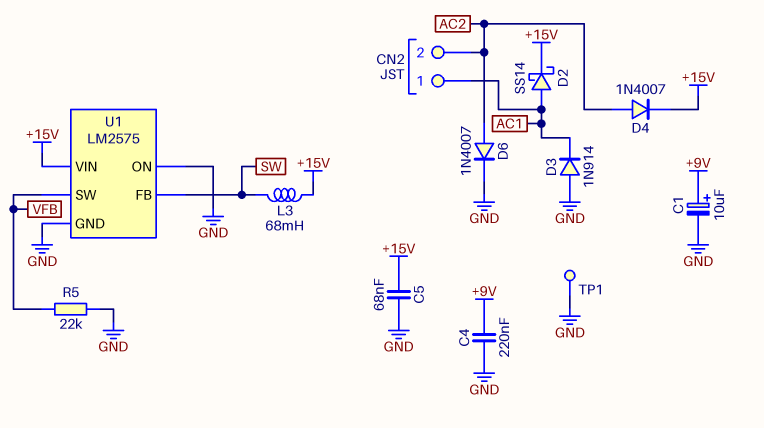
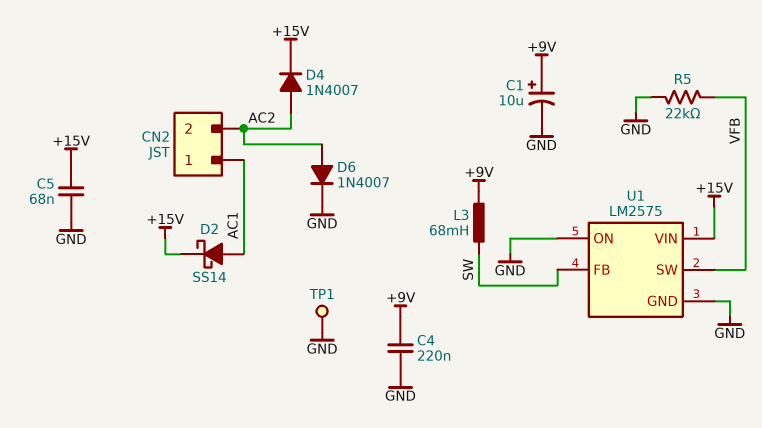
D3: diode 1N914 (A GND, K AC1) -> none
L3: 68mH (+15V, SW) -> 68mH (+9V, SW)

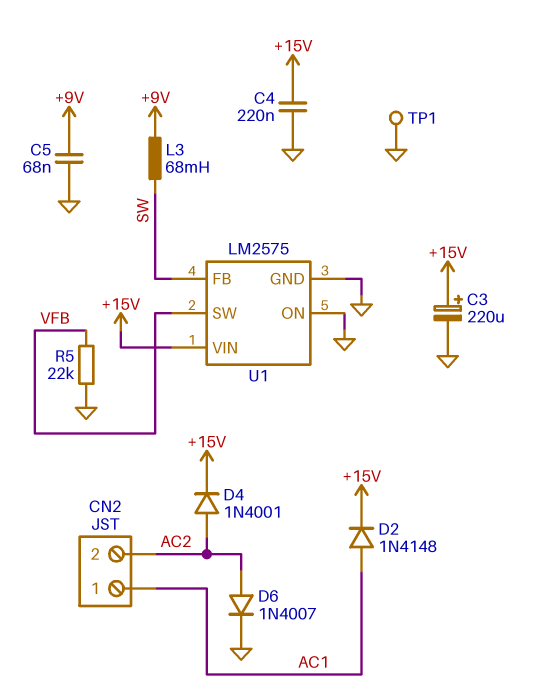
C1: 10uF (plus +9V, minus GND) -> none
C3: none -> 220uF (plus +15V, minus GND)
C4: 220nF (+9V, GND) -> 220nF (+15V, GND)
C5: 68nF (+15V, GND) -> 68nF (+9V, GND)
D2: schottky SS14 (A AC1, K +15V) -> diode 1N4148 (A AC1, K +15V)
D4: diode 1N4007 (A AC2, K +15V) -> diode 1N4001 (A AC2, K +15V)

